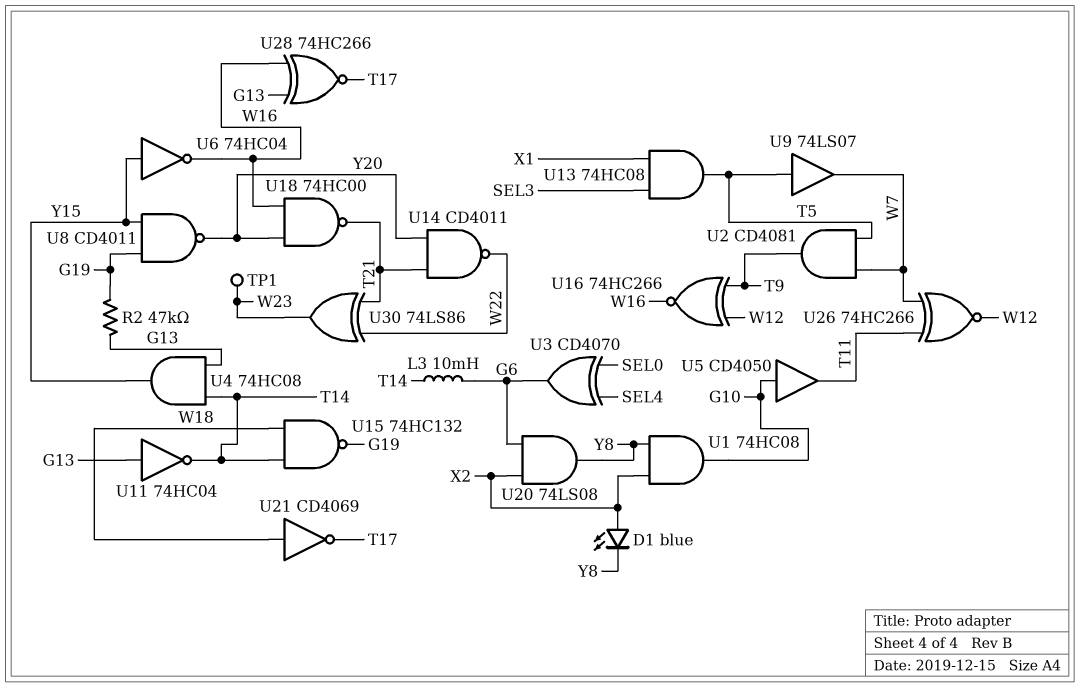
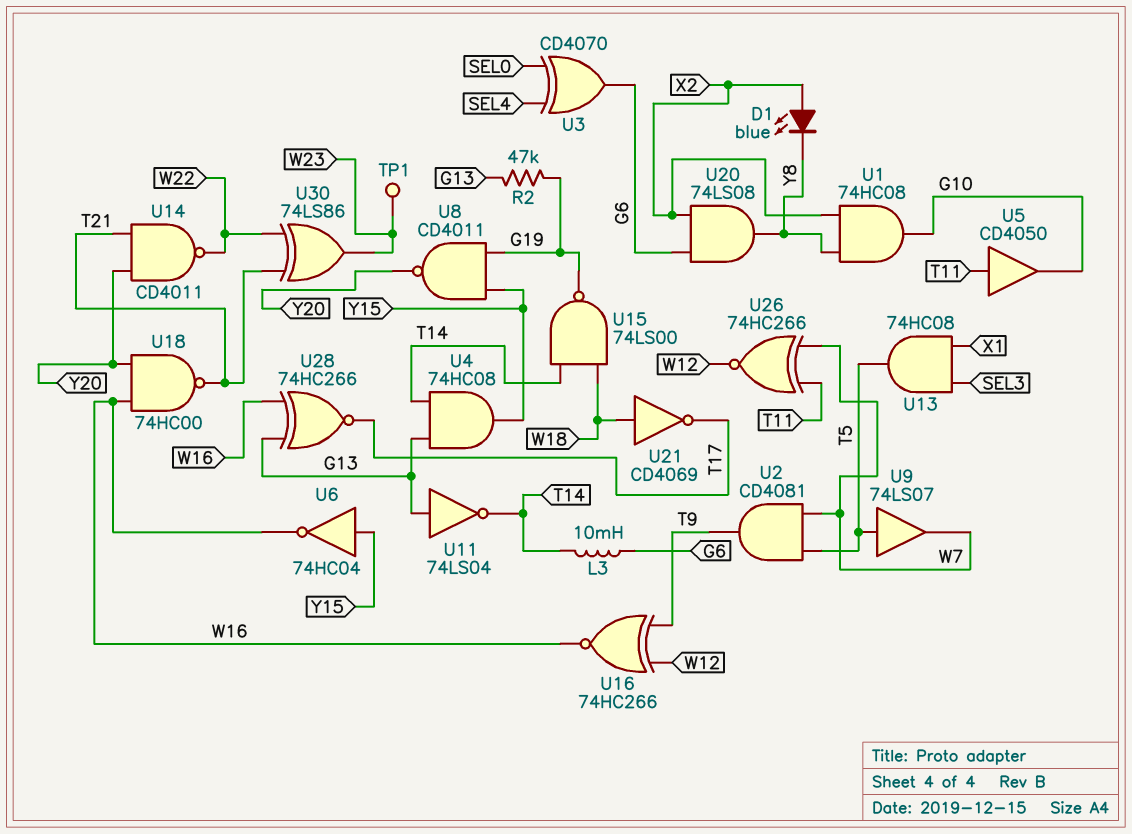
U5: buffer CD4050 (in G10, out T11) -> buffer CD4050 (in T11, out G10)
U11: NOT 74HC04 (in G13, out T14) -> NOT 74LS04 (in G13, out T14)
U15: NAND 74HC132 (in T14, in W18, out G19) -> NAND 74LS00 (in T14, in W18, out G19)

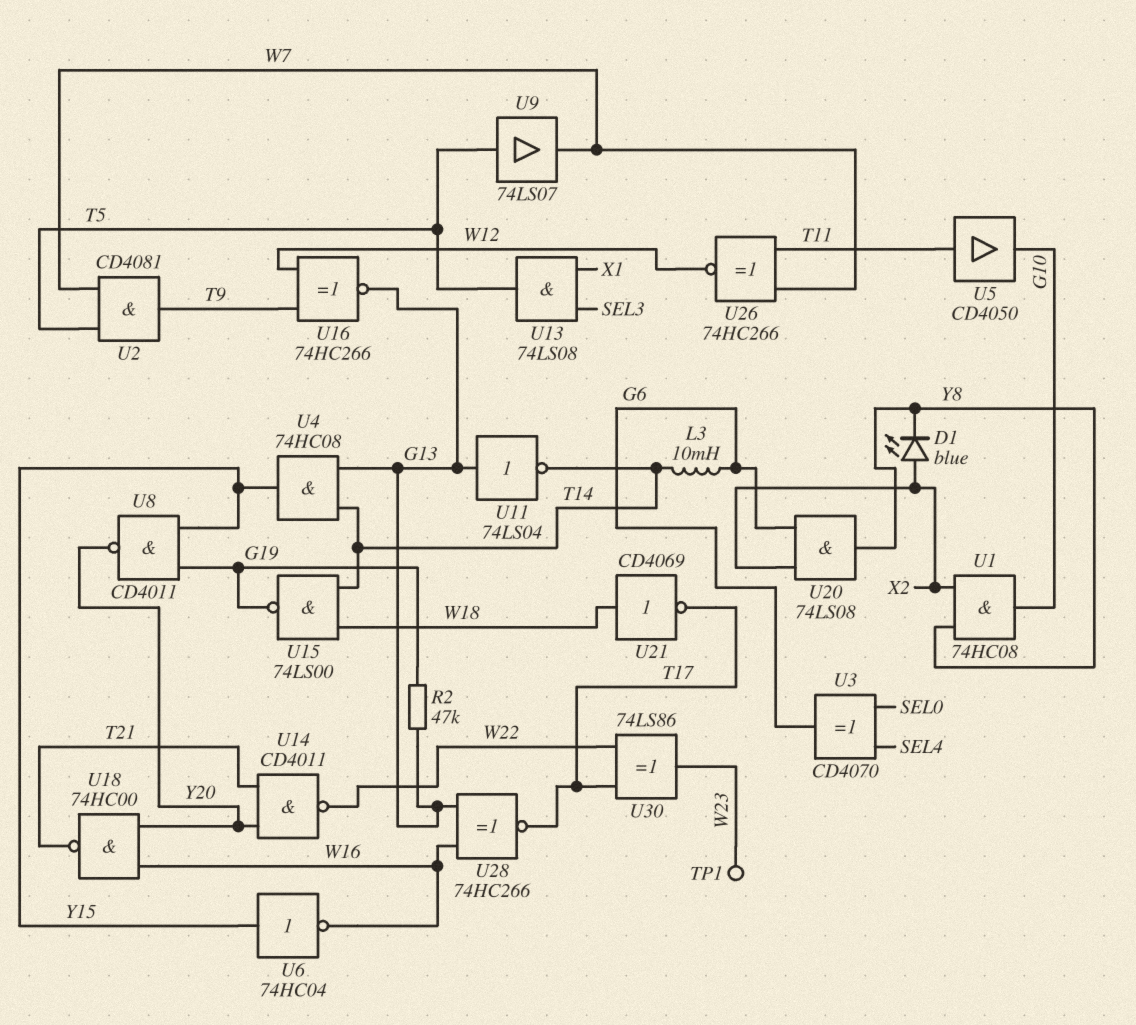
U13: AND 74HC08 (in SEL3, in X1, out T5) -> AND 74LS08 (in SEL3, in X1, out T5)
U16: XNOR 74HC266 (in T9, in W12, out W16) -> XNOR 74HC266 (in T9, in W12, out G13)
U30: XOR 74LS86 (in T21, in W22, out W23) -> XOR 74LS86 (in T17, in W22, out W23)

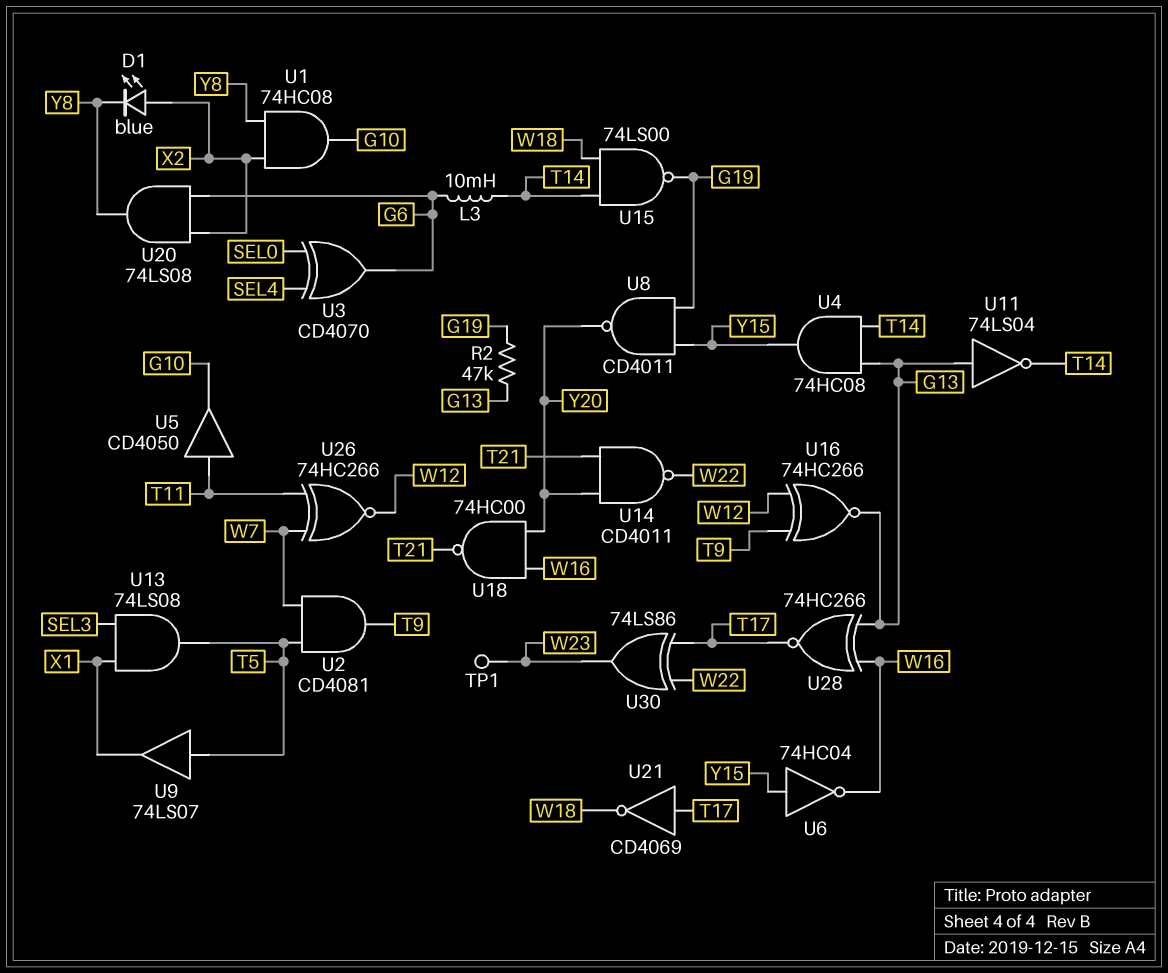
U9: buffer 74LS07 (in T5, out W7) -> buffer 74LS07 (in T5, out X1)
U21: NOT CD4069 (in W18, out T17) -> NOT CD4069 (in T17, out W18)

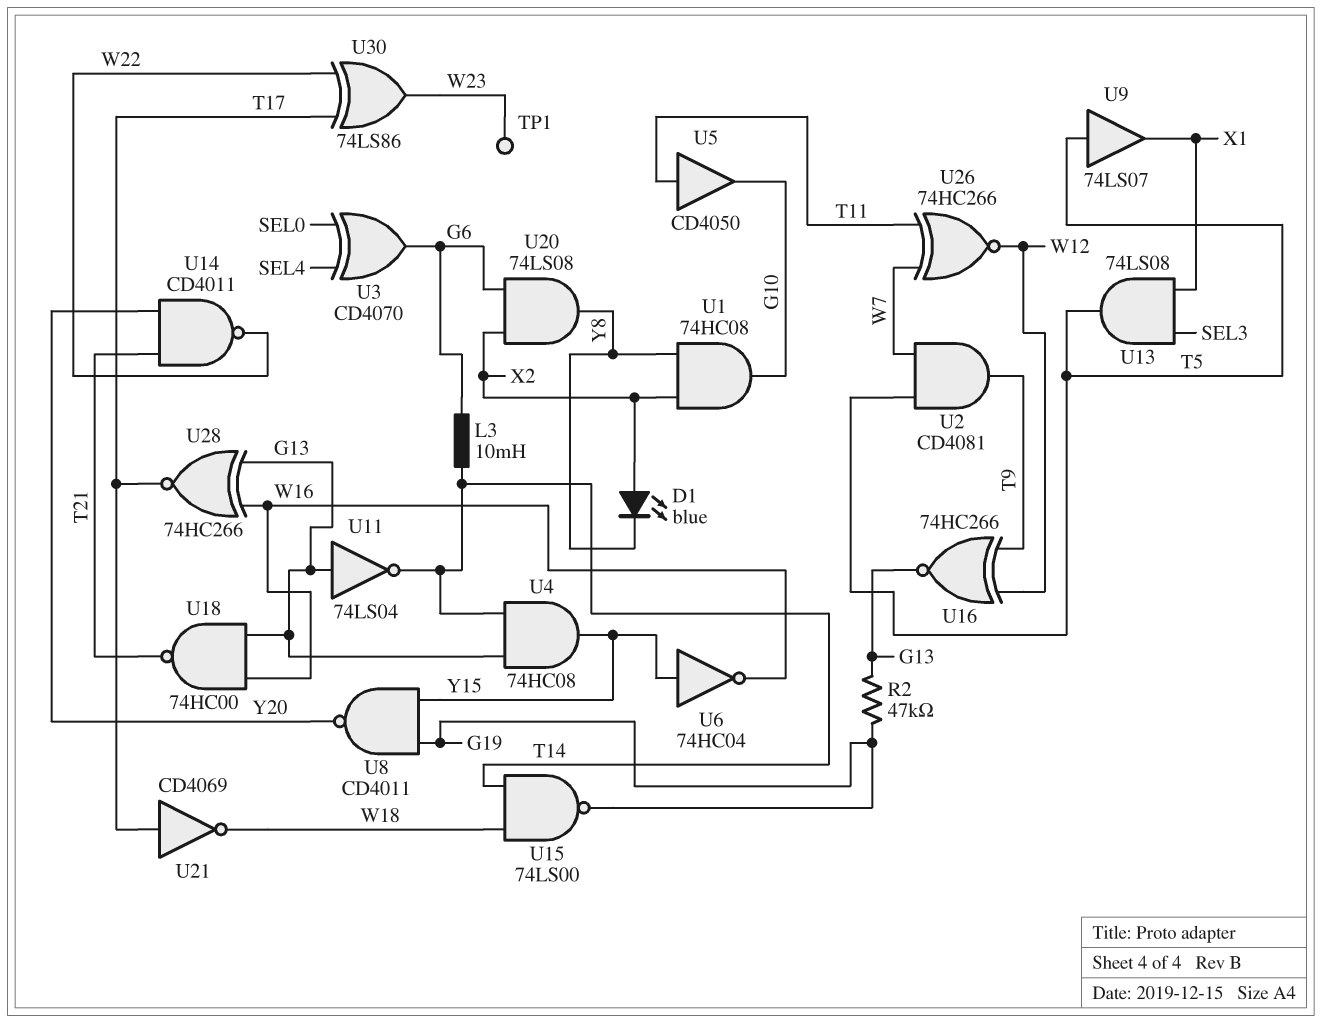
U18: NAND 74HC00 (in W16, in Y20, out T21) -> NAND 74HC00 (in G13, in W16, out T21)

